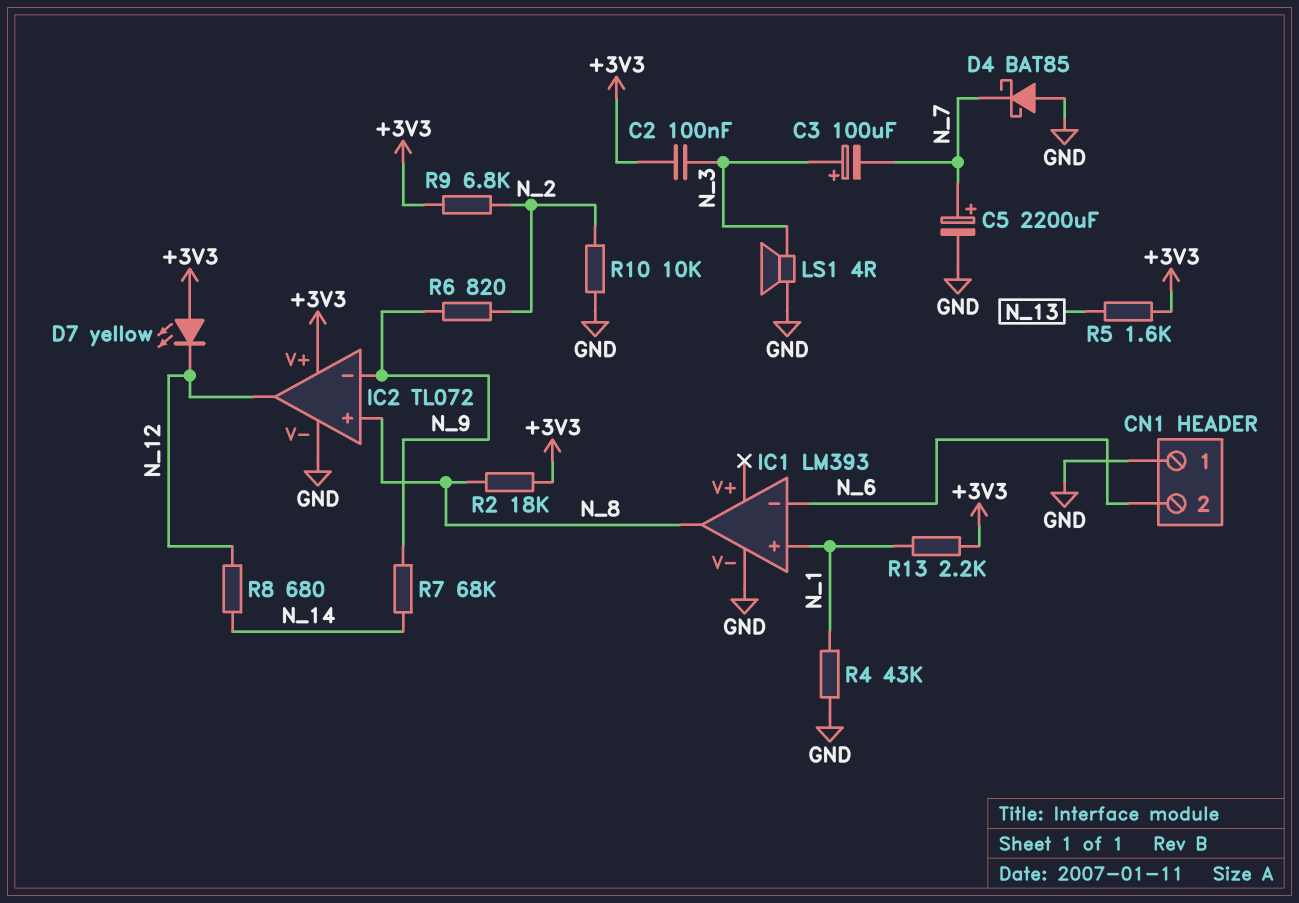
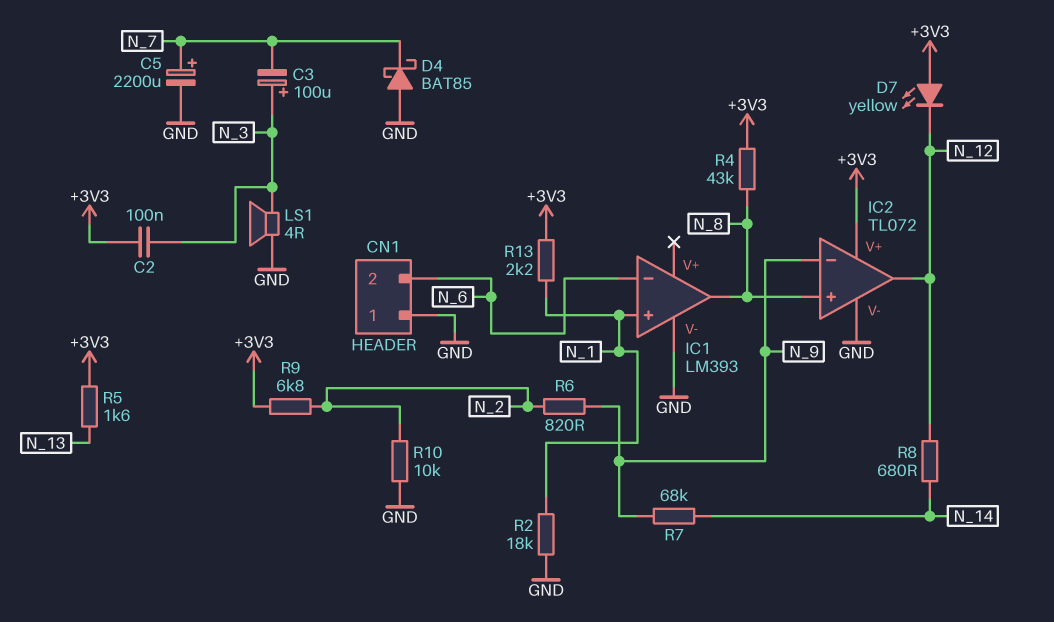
R2: 18k (+3V3, N_8) -> 18k (GND, N_1)
R4: 43k (GND, N_1) -> 43k (+3V3, N_8)

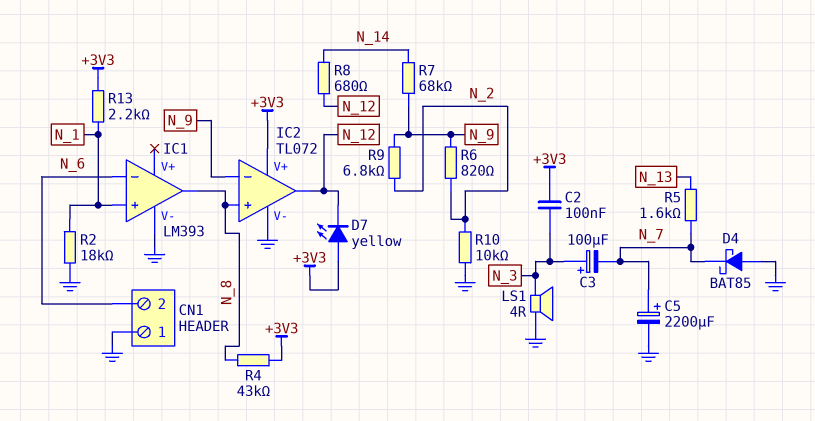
R5: 1.6k (+3V3, N_13) -> 1.6k (N_7, N_13)
R9: 6.8k (+3V3, N_2) -> 6.8k (N_2, N_9)

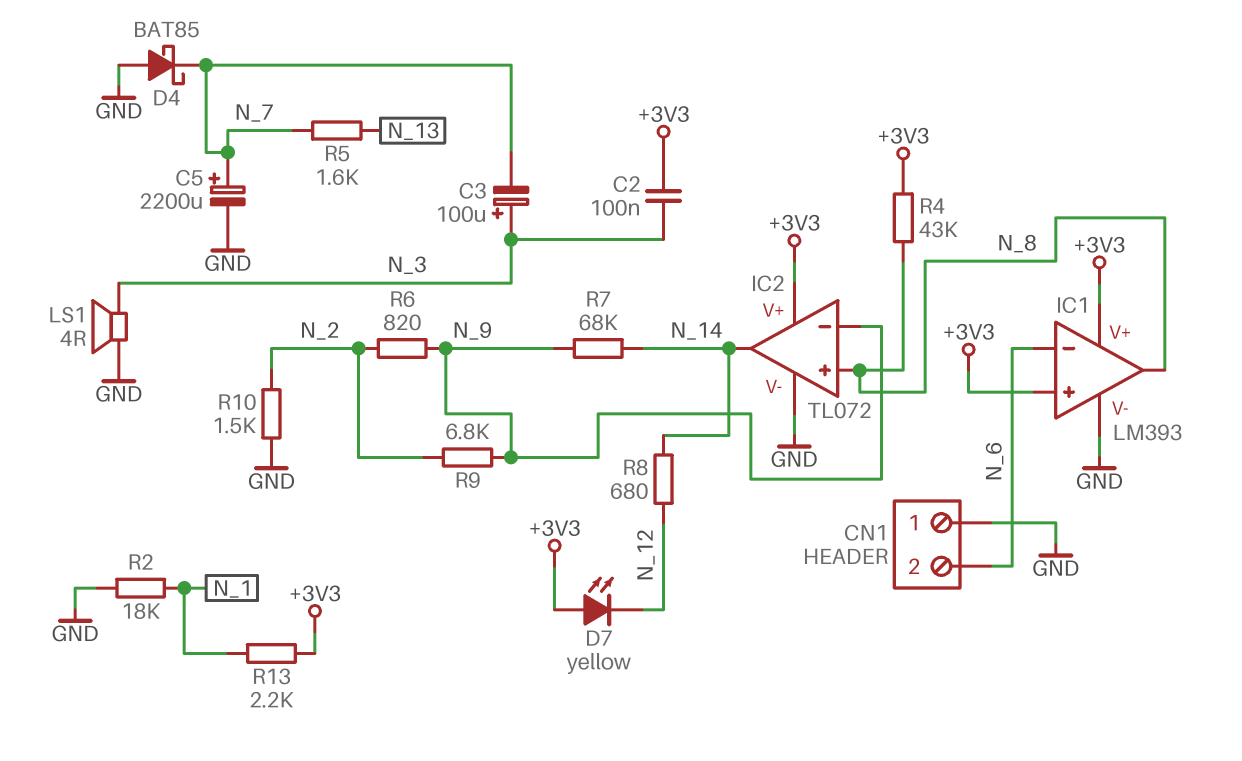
IC1 pin V+: none -> +3V3
IC1 pin in+: N_1 -> +3V3
IC2 pin out: N_12 -> N_14
R10: 10k (GND, N_2) -> 1.5k (GND, N_2)

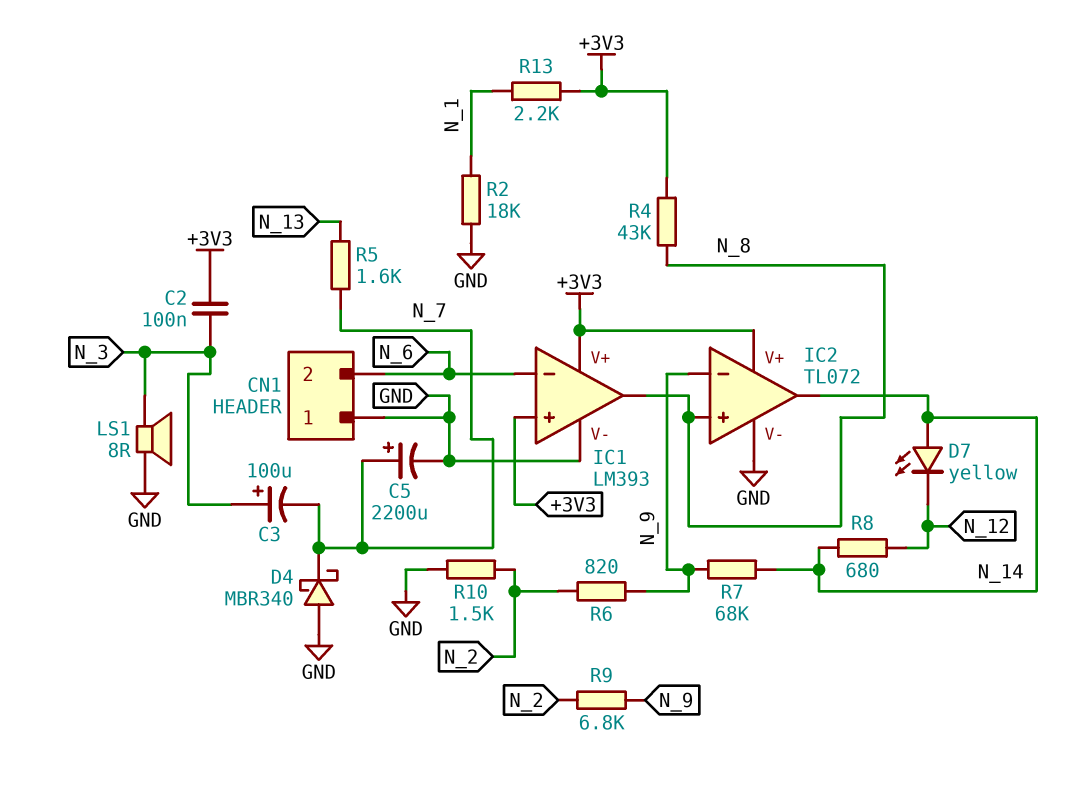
D4: schottky BAT85 (A GND, K N_7) -> schottky MBR340 (A GND, K N_7)
D7: LED yellow (A +3V3, K N_12) -> LED yellow (A N_14, K N_12)
LS1: speaker 4R (GND, N_3) -> speaker 8R (GND, N_3)

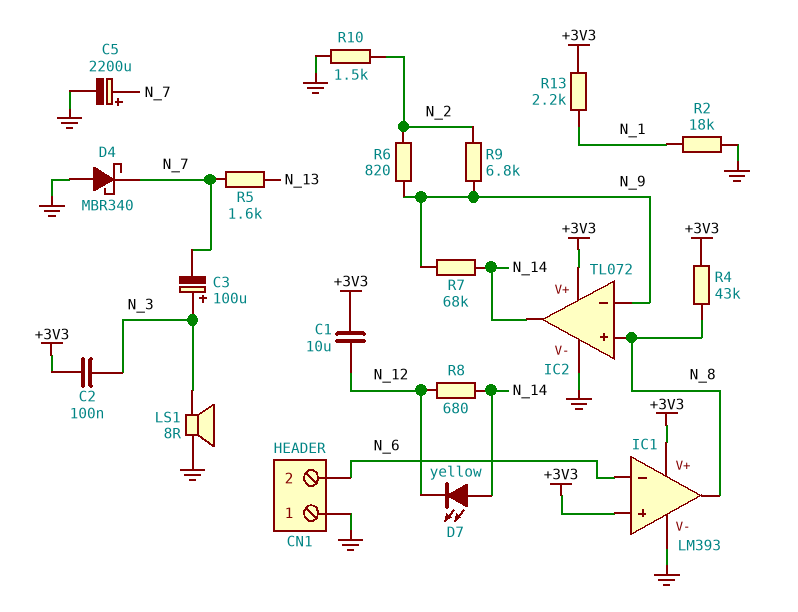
C1: none -> 10uF (+3V3, N_12)

